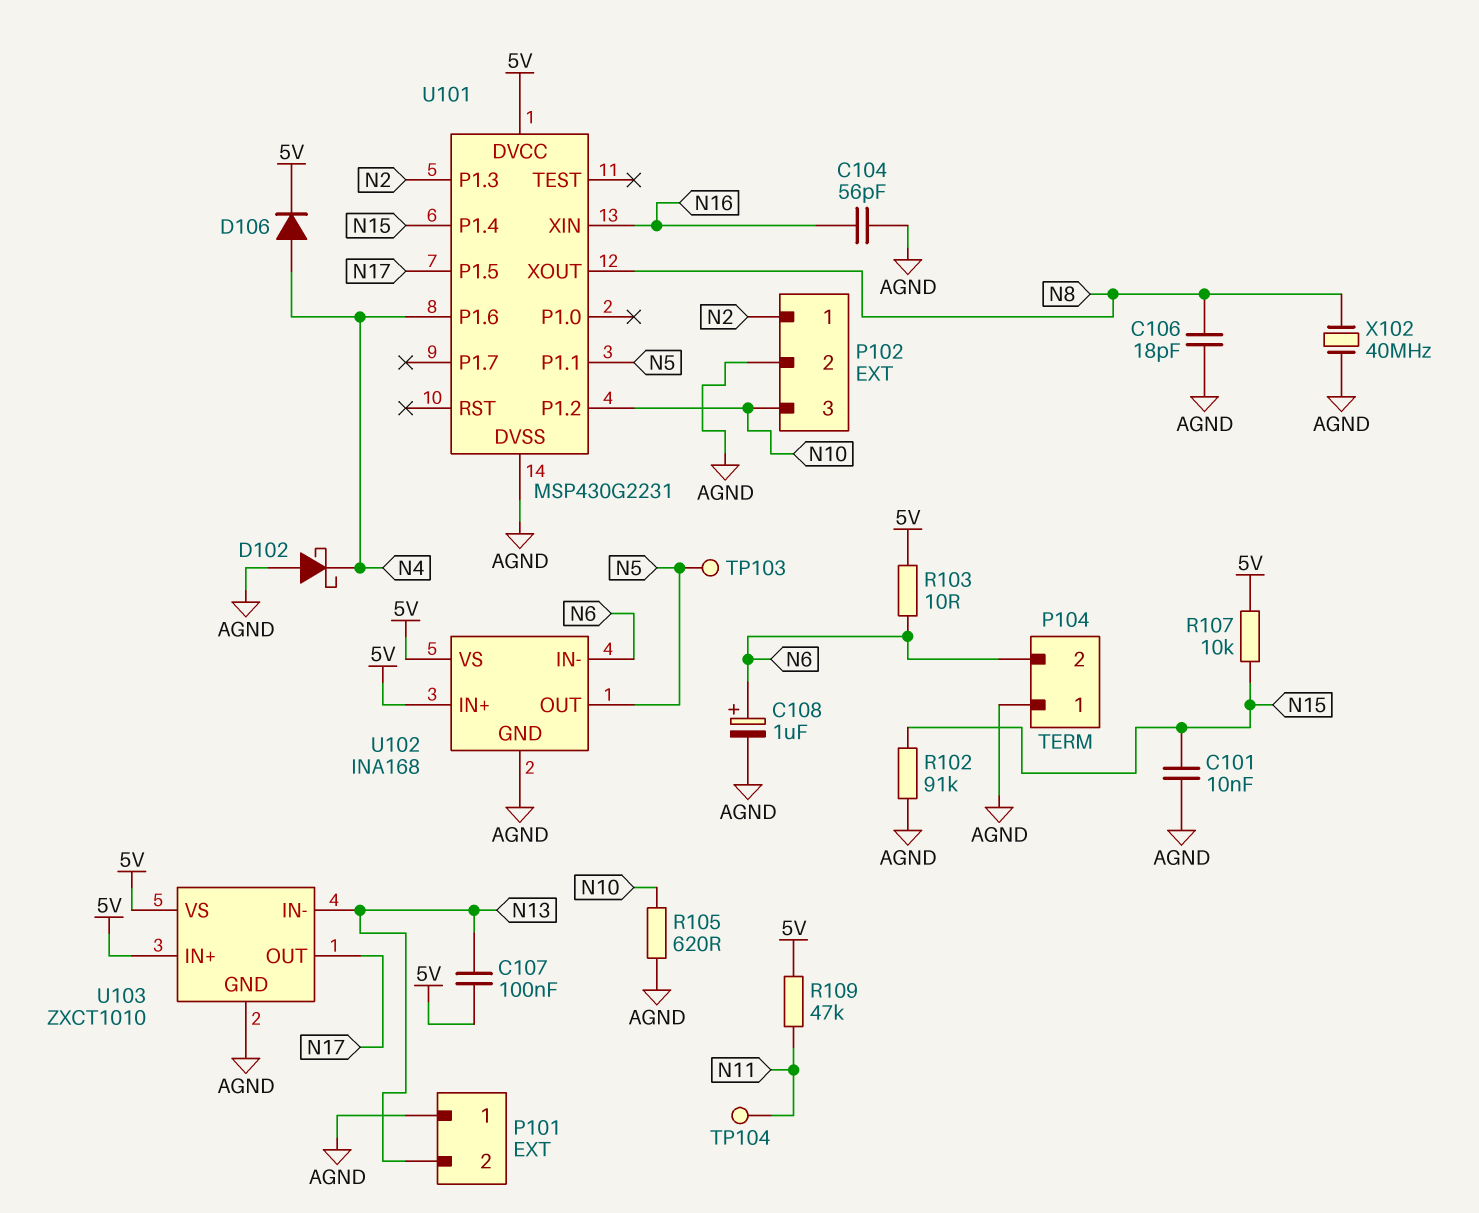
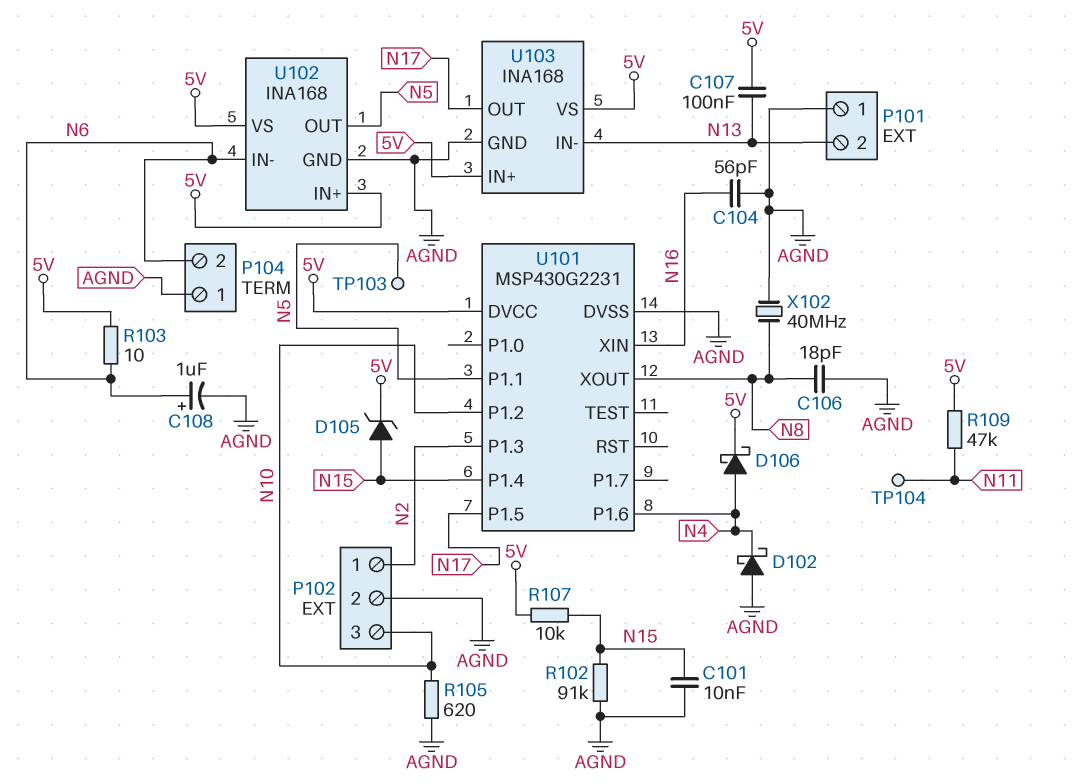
D105: none -> zener (A N15, K 5V)
D106: diode (A N4, K 5V) -> schottky (A N4, K 5V)
U103: ZXCT1010 -> INA168

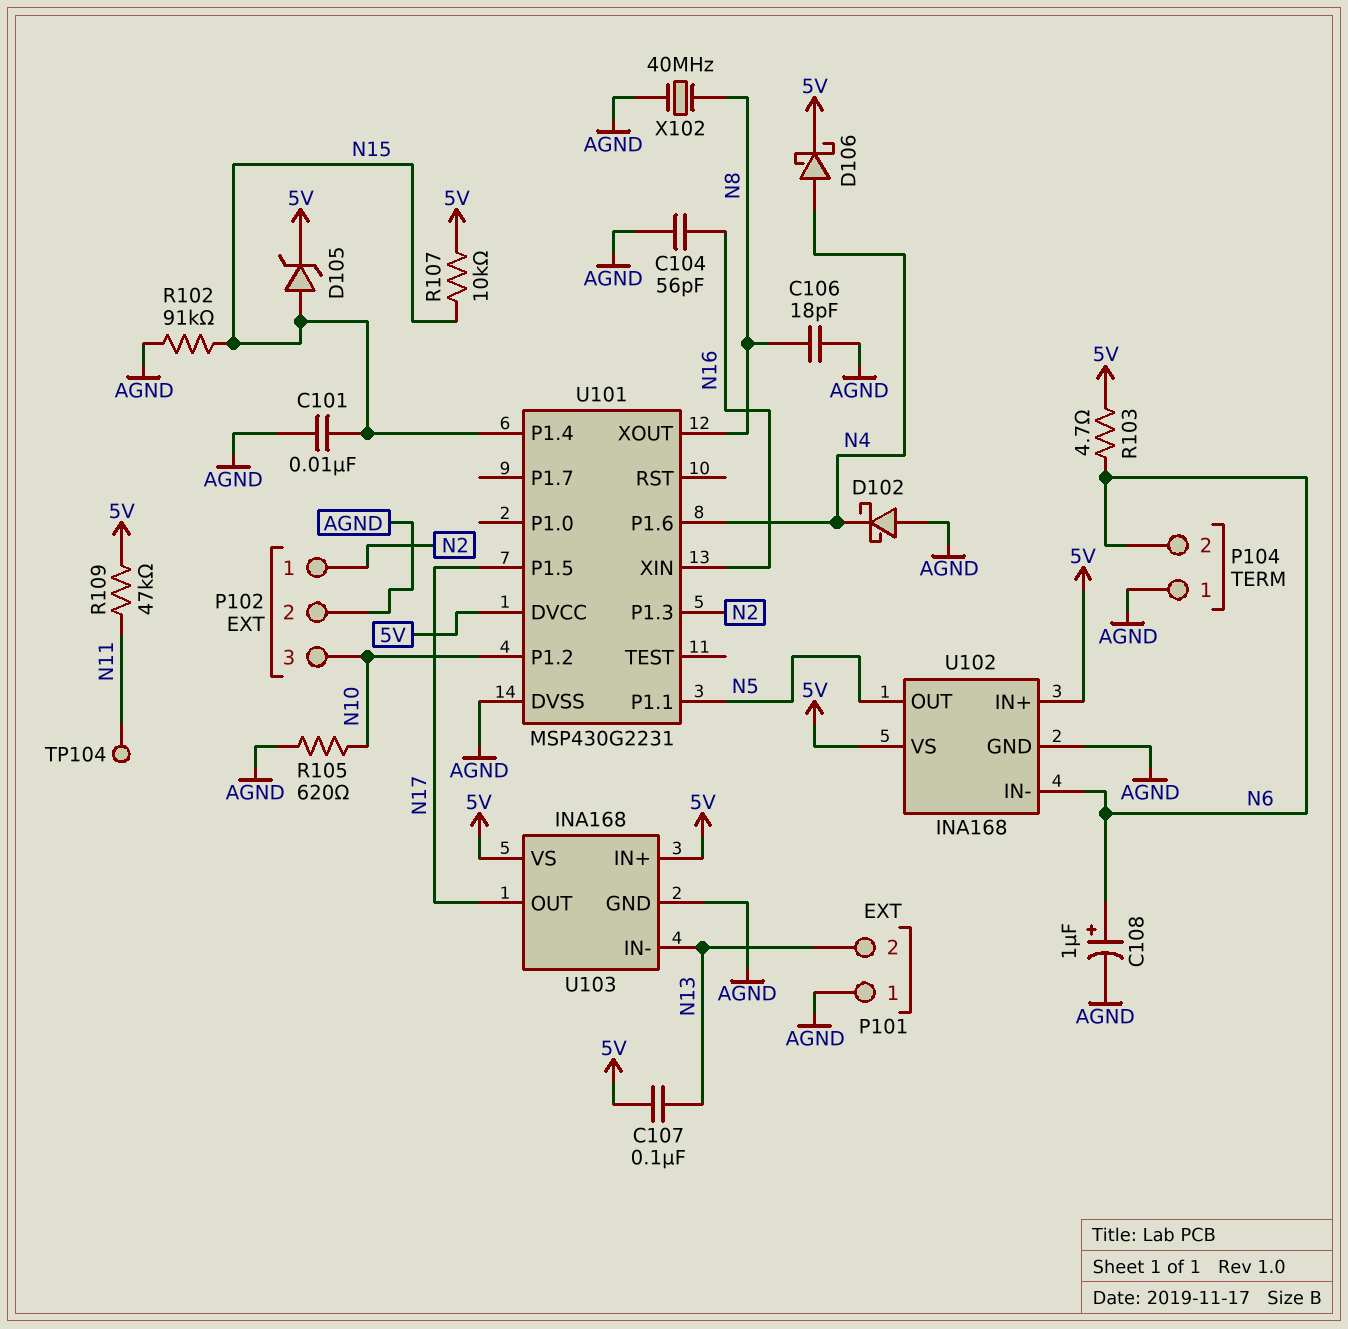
R103: 10 (5V, N6) -> 4.7 (5V, N6)
TP103: test point (N5) -> none

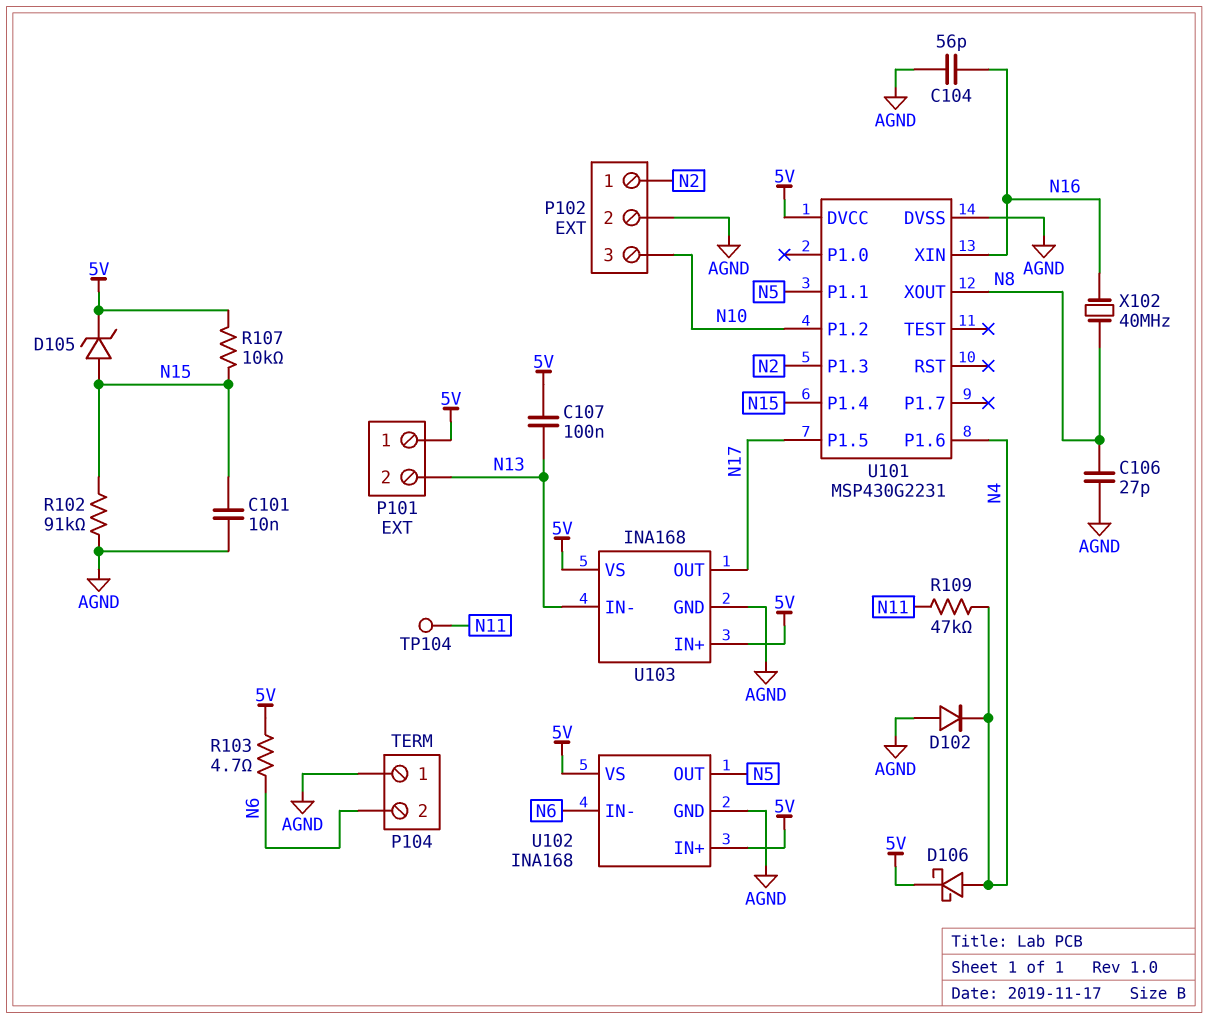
C106: 18pF (AGND, N8) -> 27pF (AGND, N8)
C108: 1uF (plus N6, minus AGND) -> none
D102: schottky (A AGND, K N4) -> diode (A AGND, K N4)
P101 pin 1: AGND -> 5V
R105: 620 (AGND, N10) -> none
R109: 47k (5V, N11) -> 47k (N4, N11)
X102: 40MHz (AGND, N8) -> 40MHz (N8, N16)

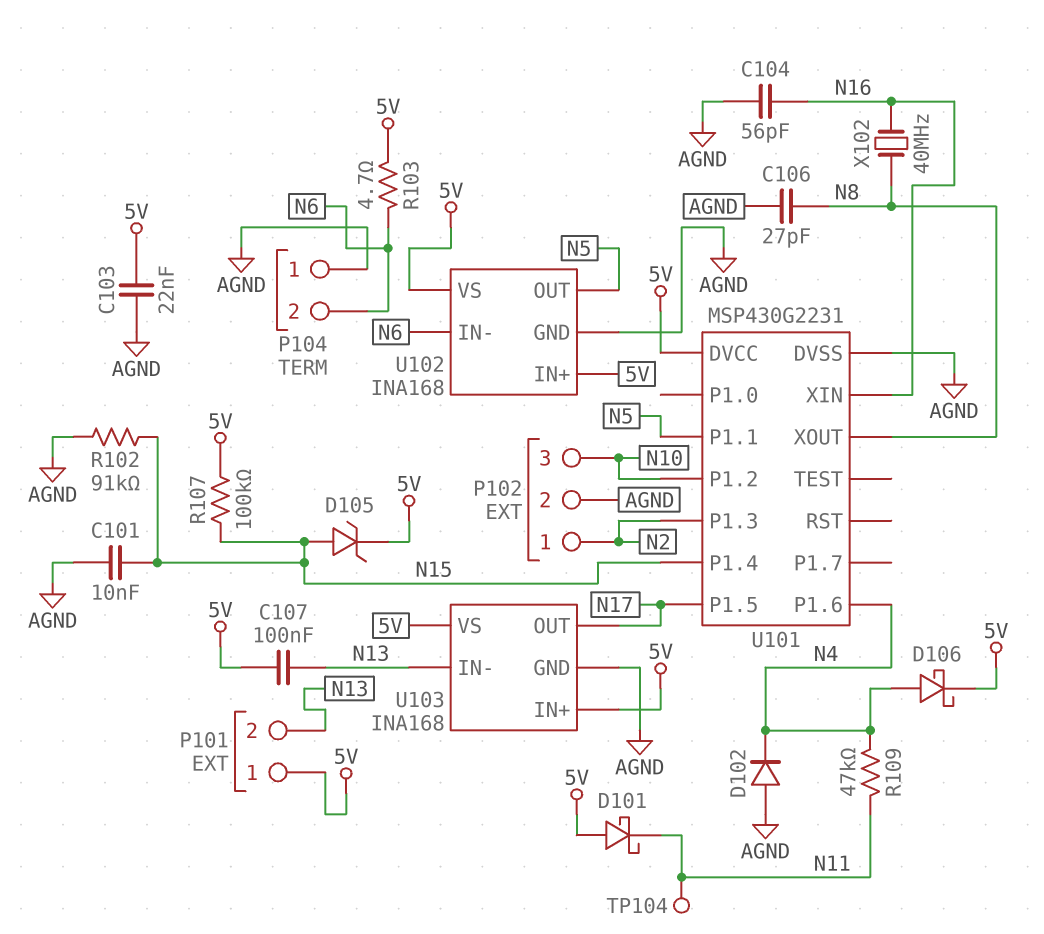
C103: none -> 22nF (5V, AGND)
D101: none -> schottky (A 5V, K N11)
R107: 10k (5V, N15) -> 100k (5V, N15)

